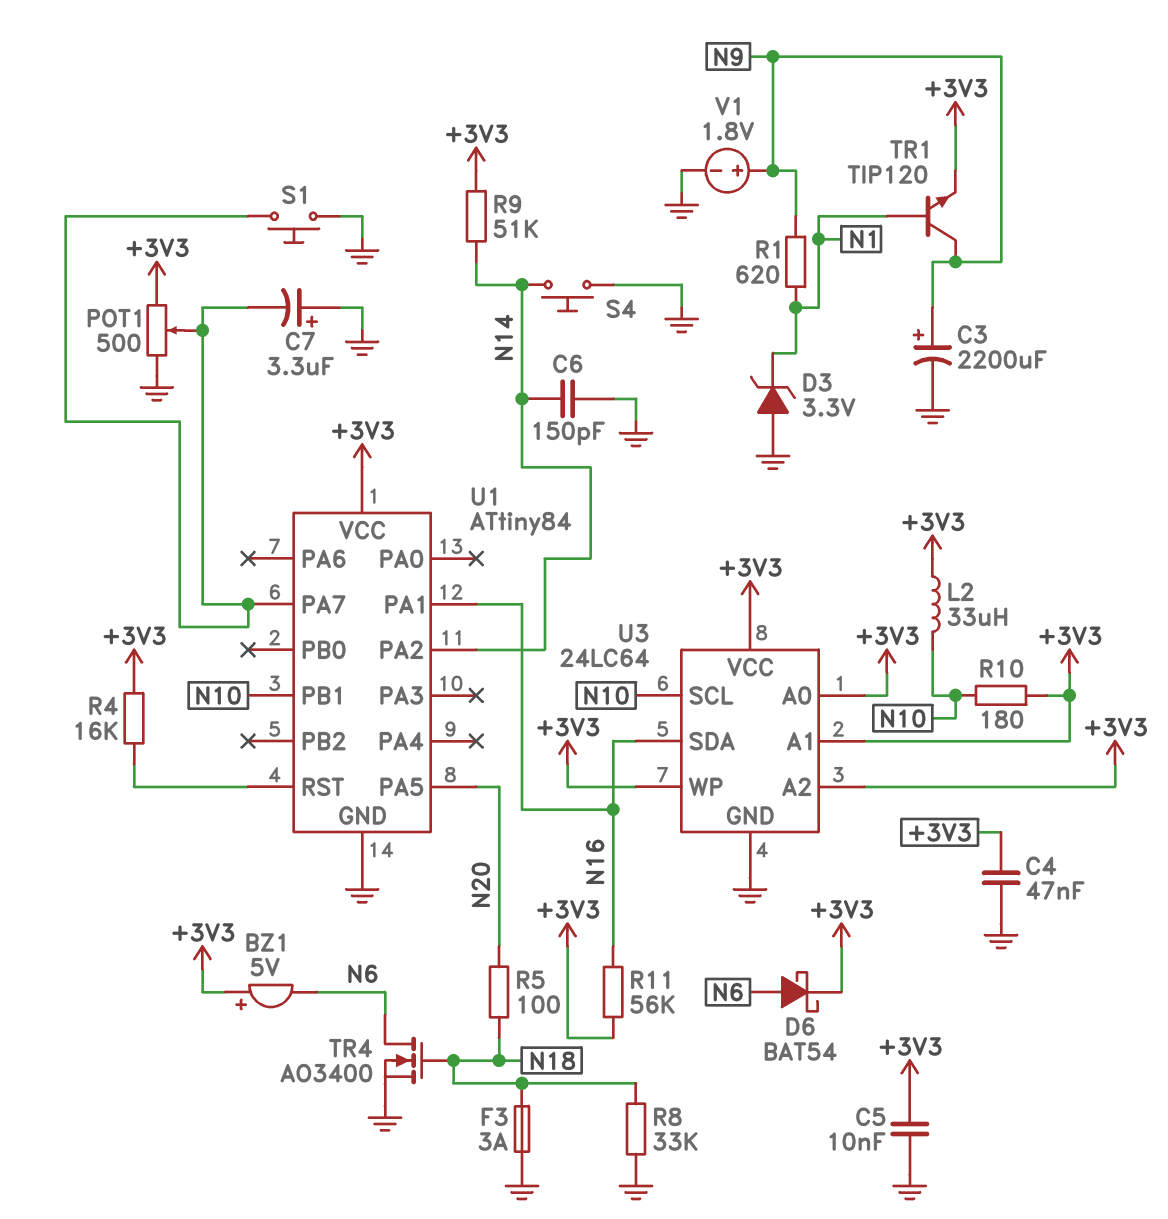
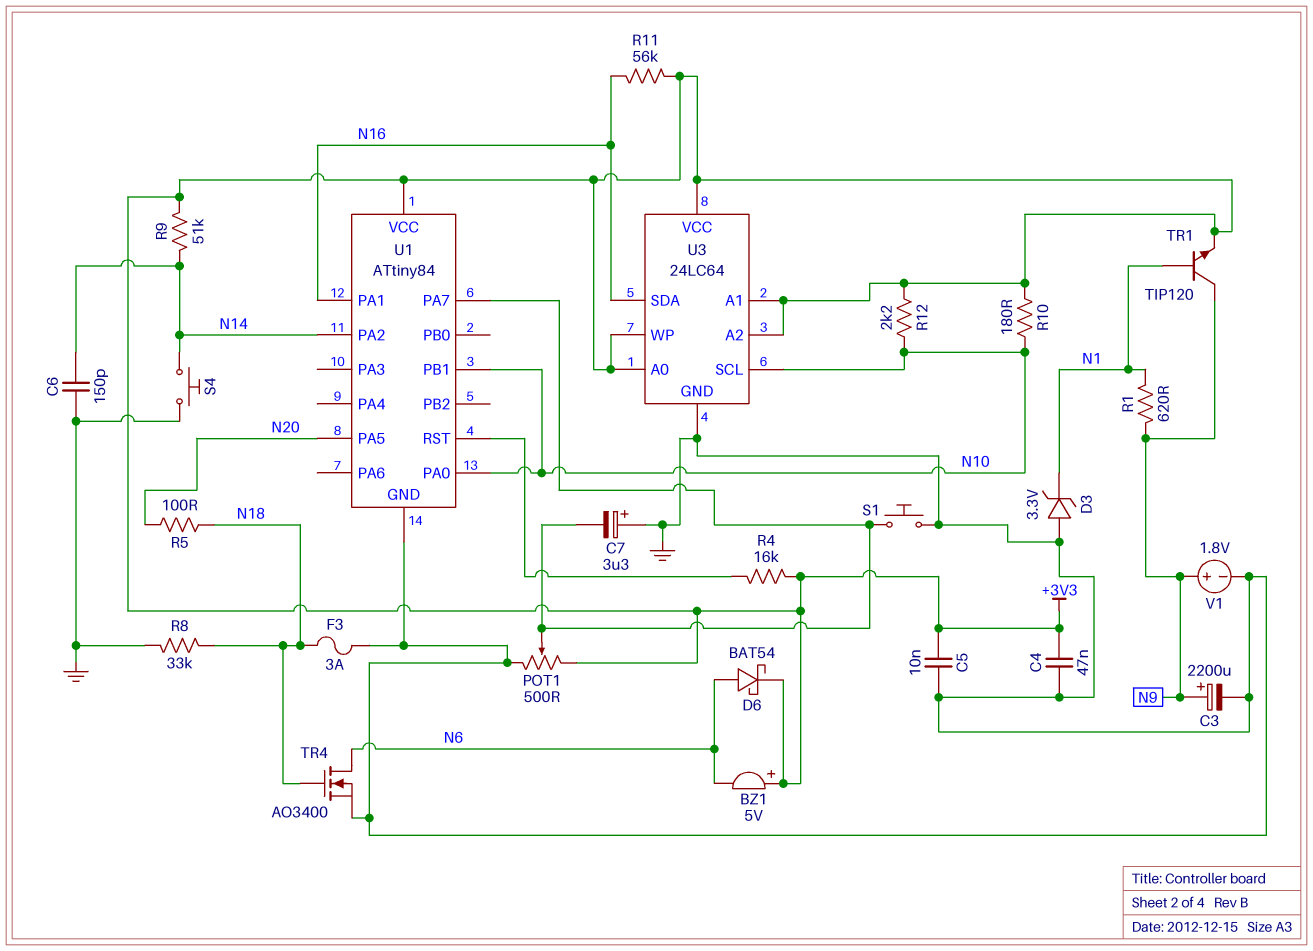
L2: 33uH (+3V3, N10) -> none
R12: none -> 2.2k (+3V3, N10)
U1 pin PA0: none -> N10

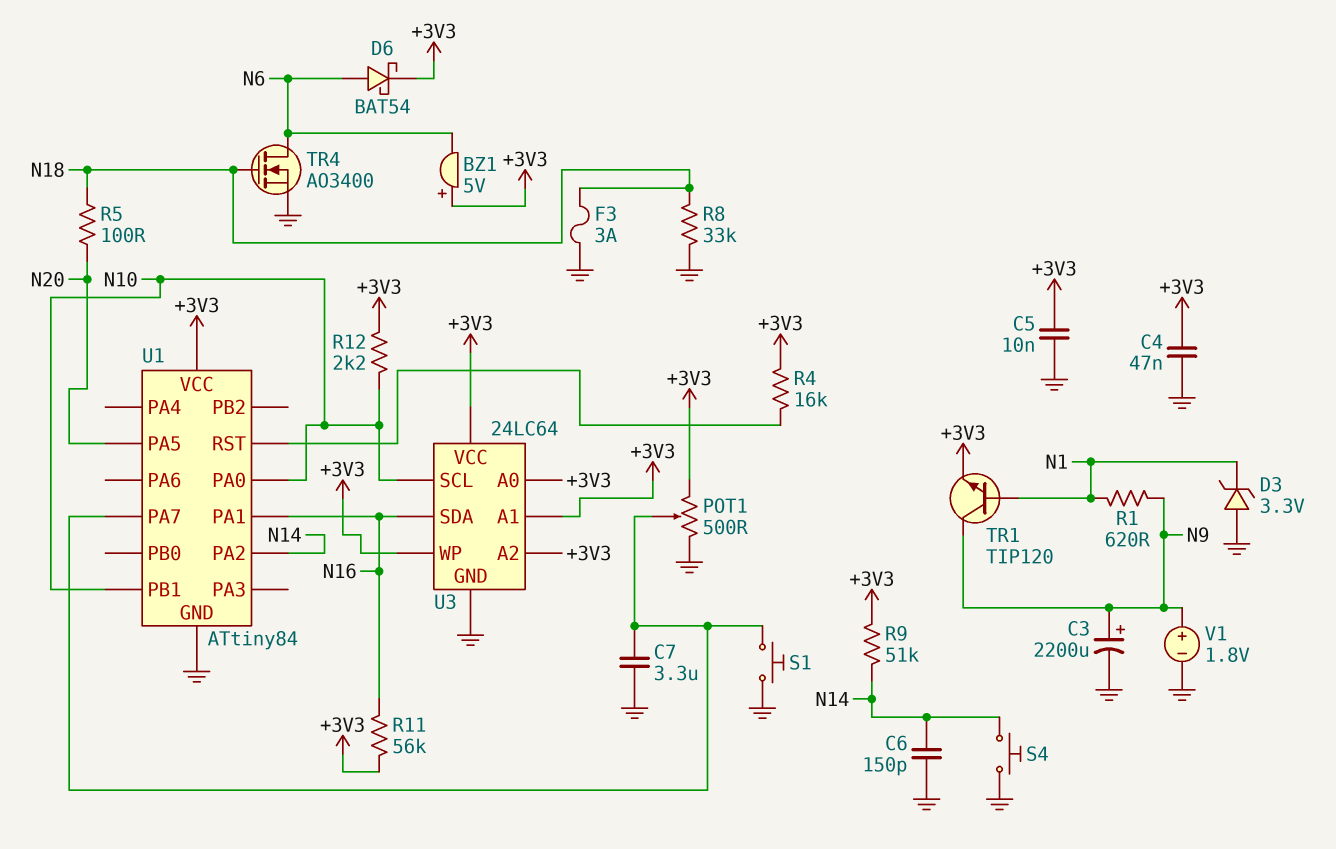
C7: 3.3uF (plus GND, minus U1/PA7) -> 3.3uF (GND, U1/PA7)
R10: 180 (+3V3, N10) -> none

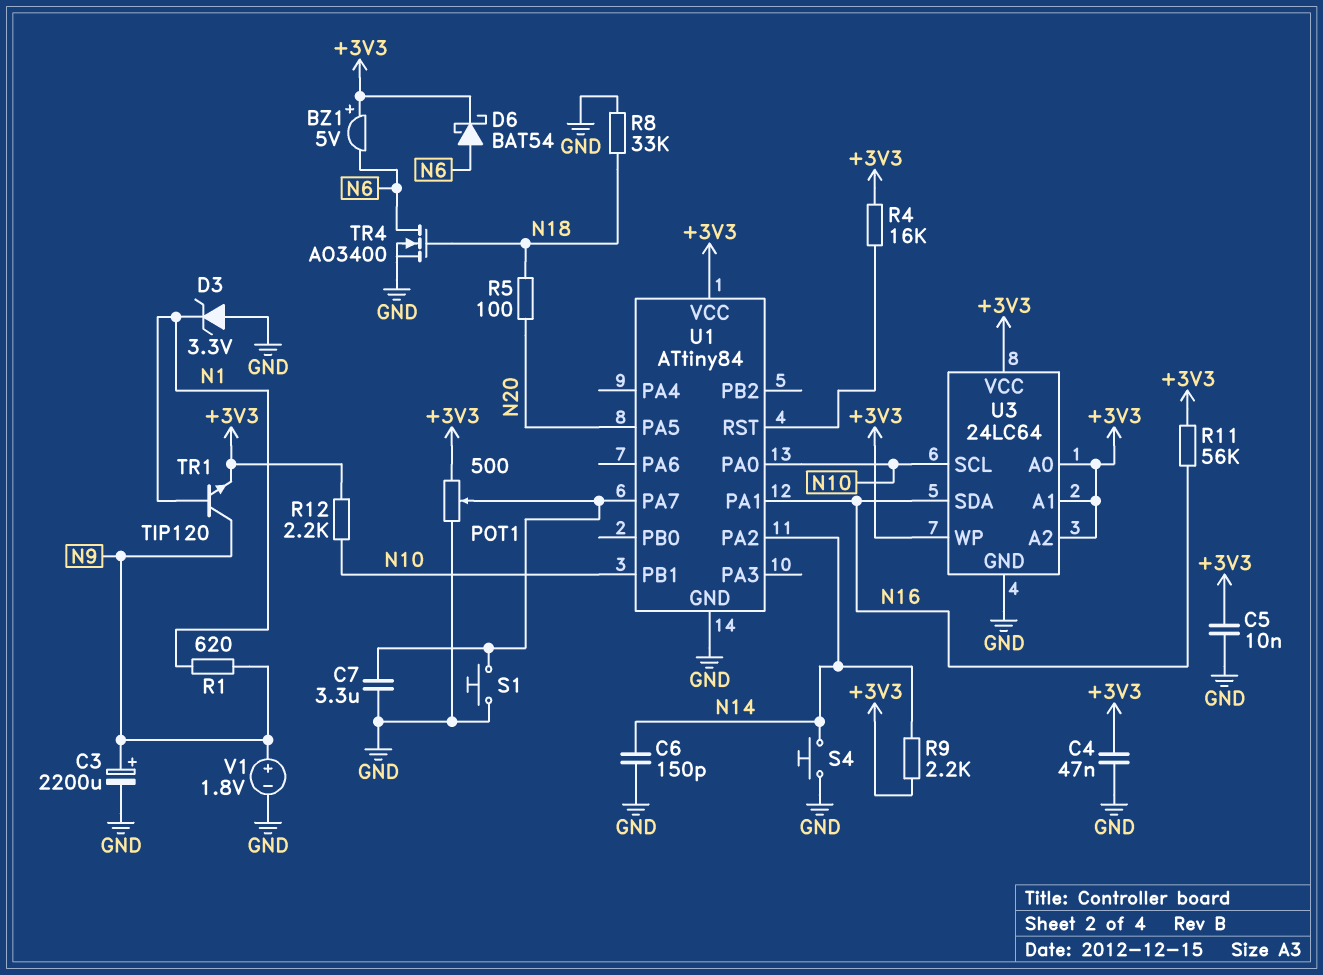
F3: 3A (GND, N18) -> none
R9: 51k (+3V3, N14) -> 2.2k (+3V3, N14)

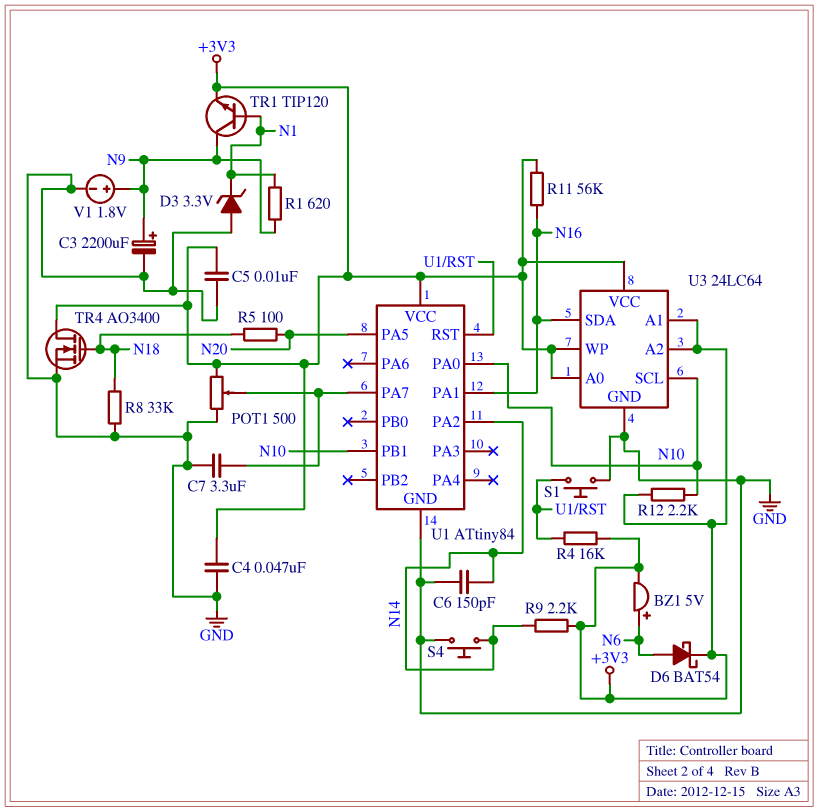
BZ1: buzzer 5V (plus +3V3, minus N6) -> buzzer 5V (plus N6, minus +3V3)
S1: button (GND, U1/PA7) -> button (GND, U1/RST)
TR4: NMOS AO3400 (G N18, D N6, S GND) -> NMOS AO3400 (G N18, D +3V3, S GND)

